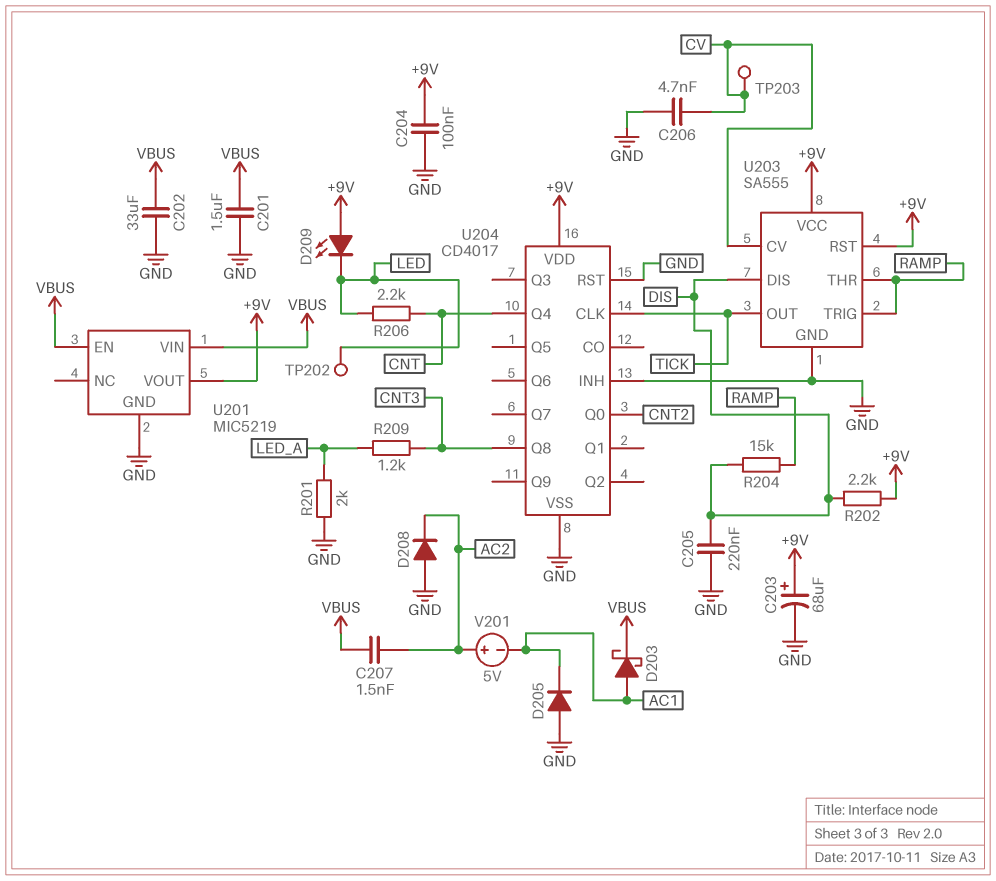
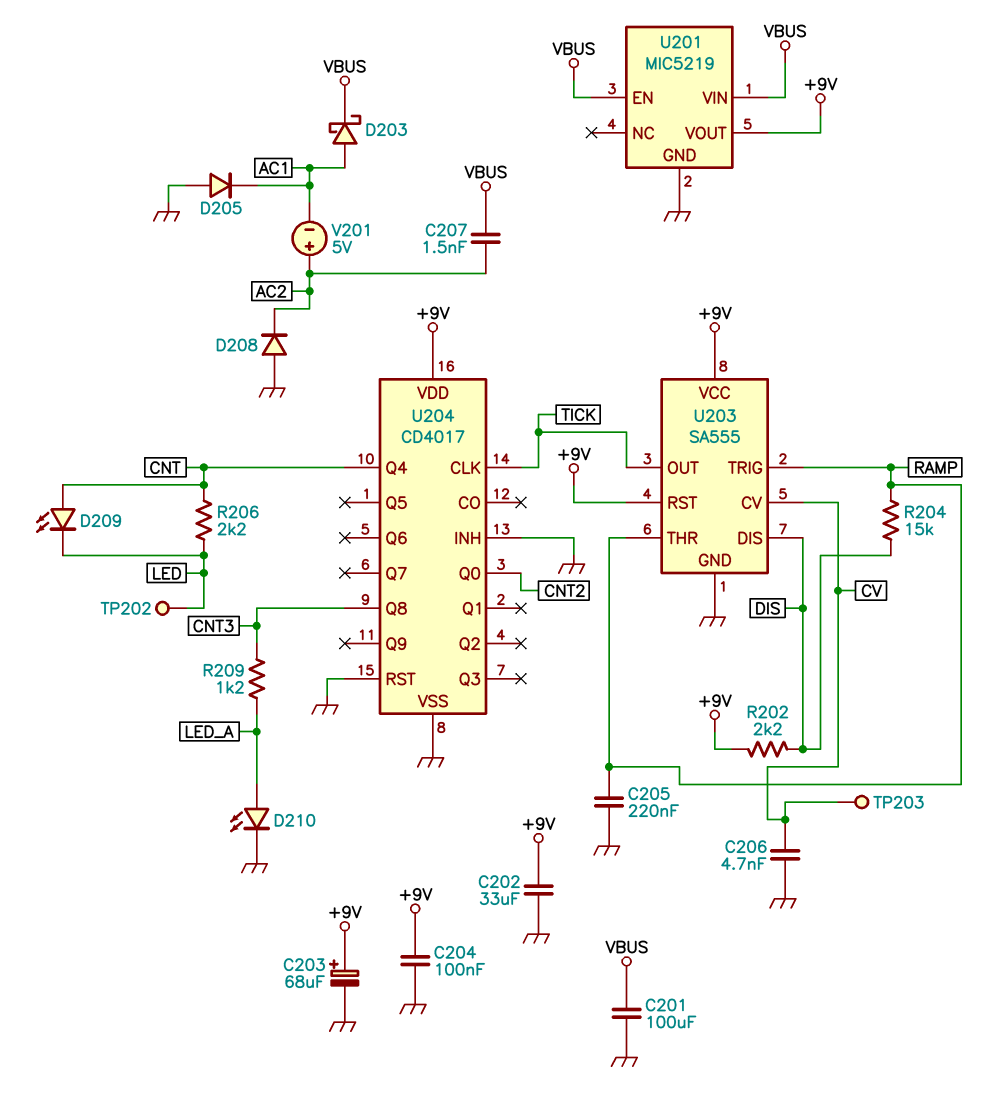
C201: 1.5uF (GND, VBUS) -> 100uF (GND, VBUS)
C202: 33uF (GND, VBUS) -> 33uF (+9V, GND)
C205: 220nF (DIS, GND) -> 220nF (GND, RAMP)
D209: LED (A +9V, K LED) -> LED (A CNT, K LED)
D210: none -> LED (A LED_A, K GND)
R201: 2k (GND, LED_A) -> none

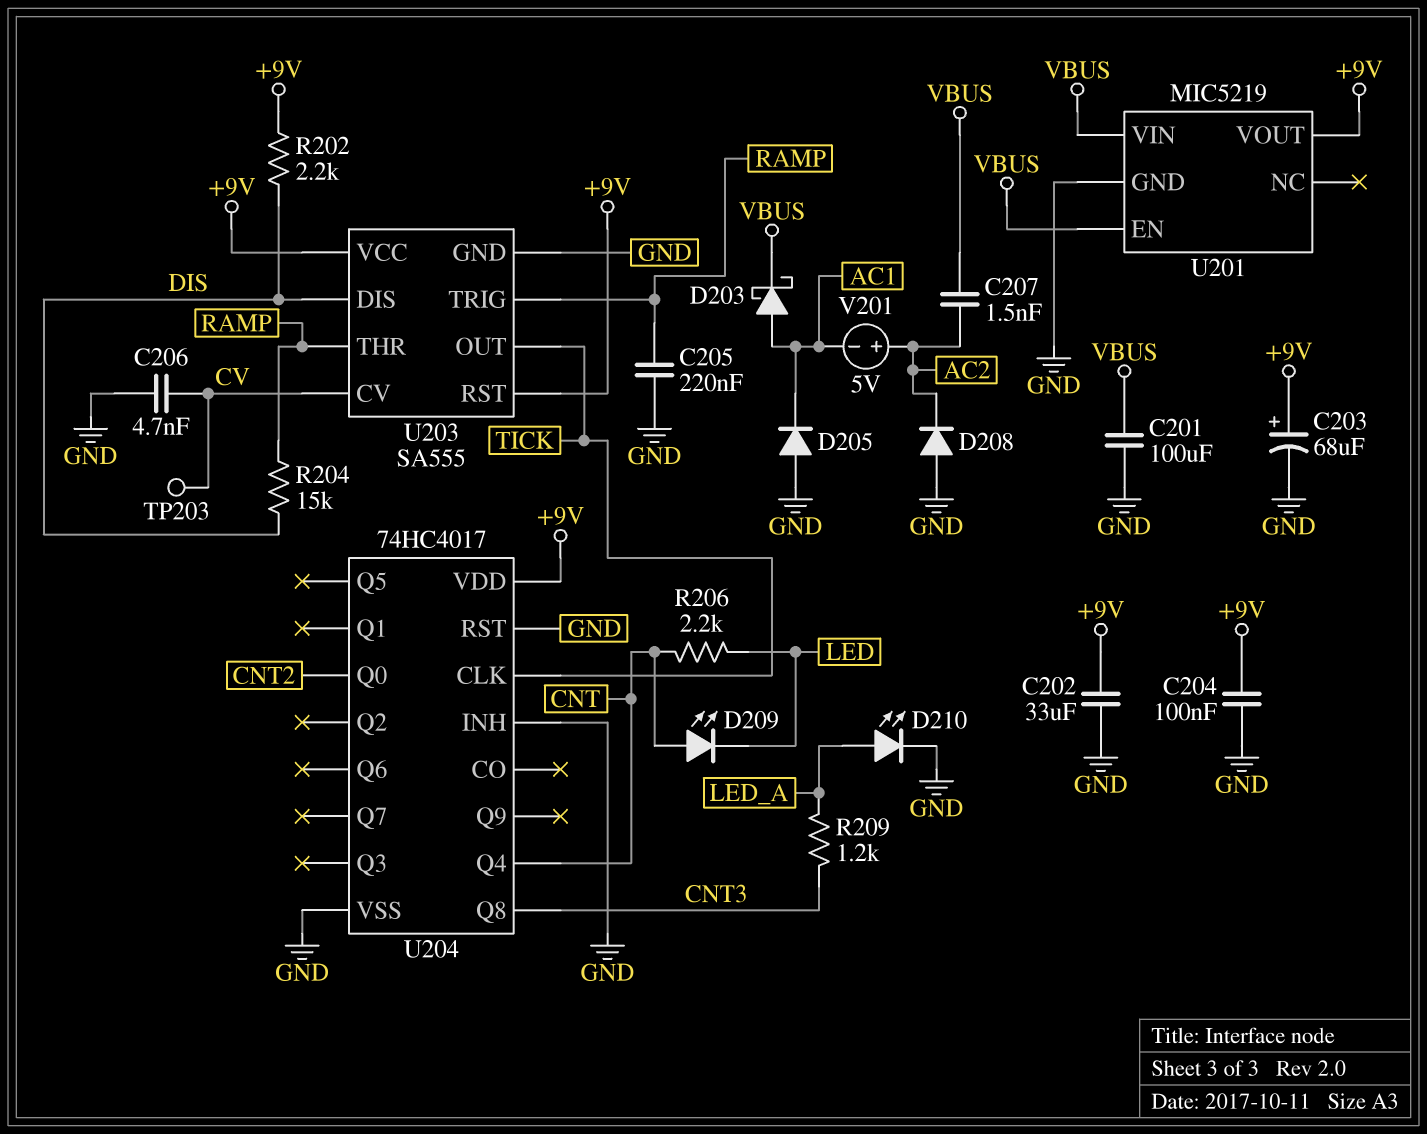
TP202: test point (LED) -> none
U204: CD4017 -> 74HC4017

